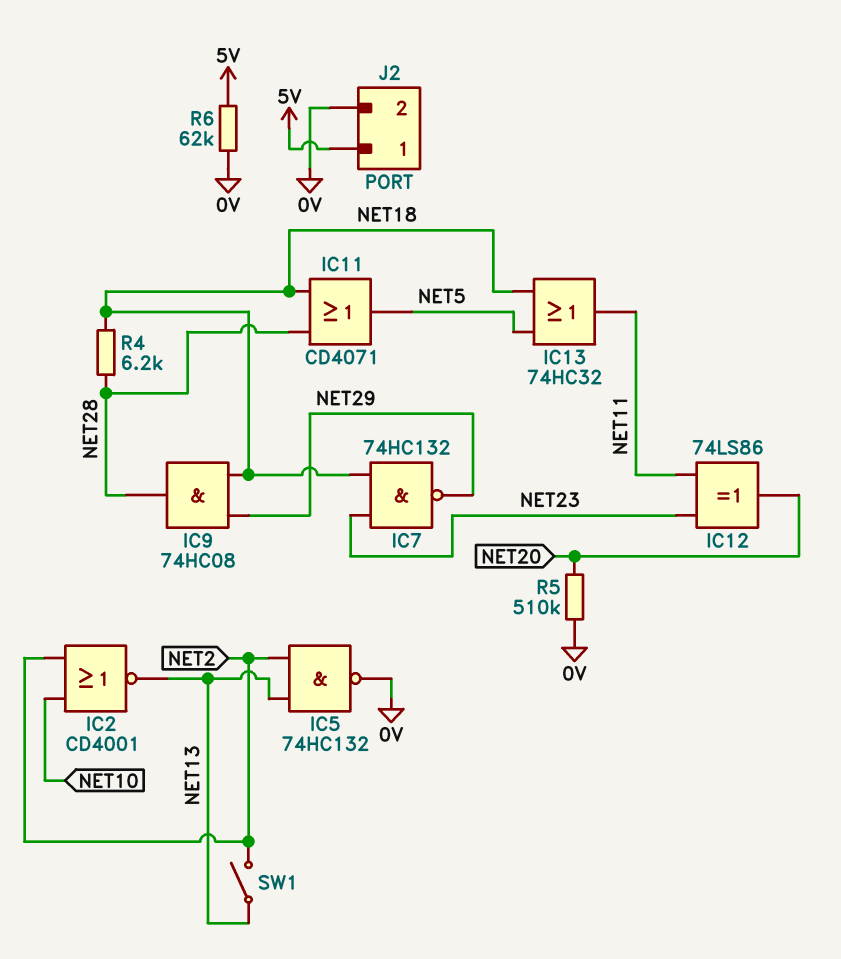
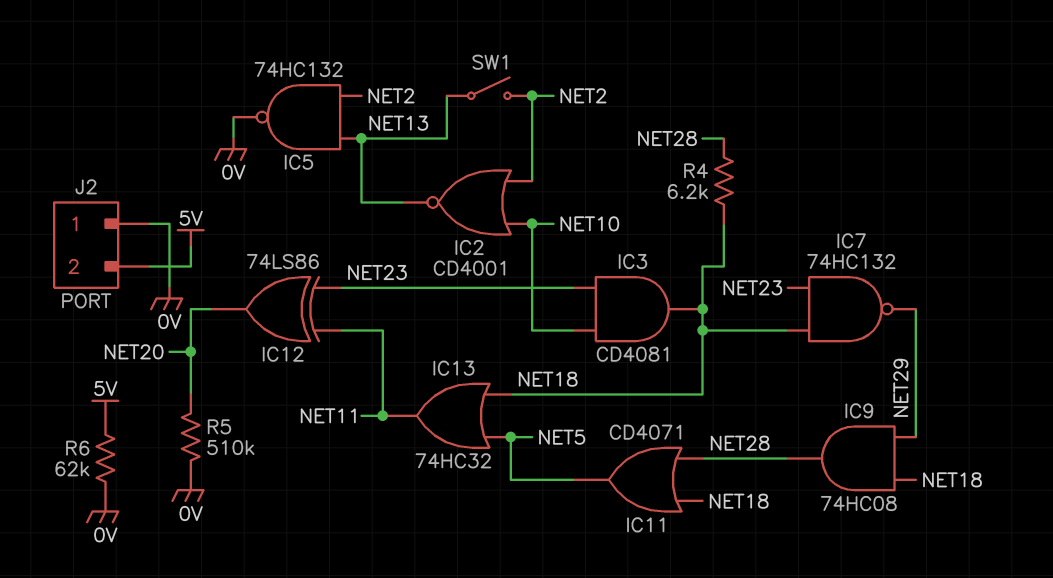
IC3: none -> AND CD4081 (in NET10, in NET23, out NET18)
J2 pin 1: 5V -> 0V
J2 pin 2: 0V -> 5V

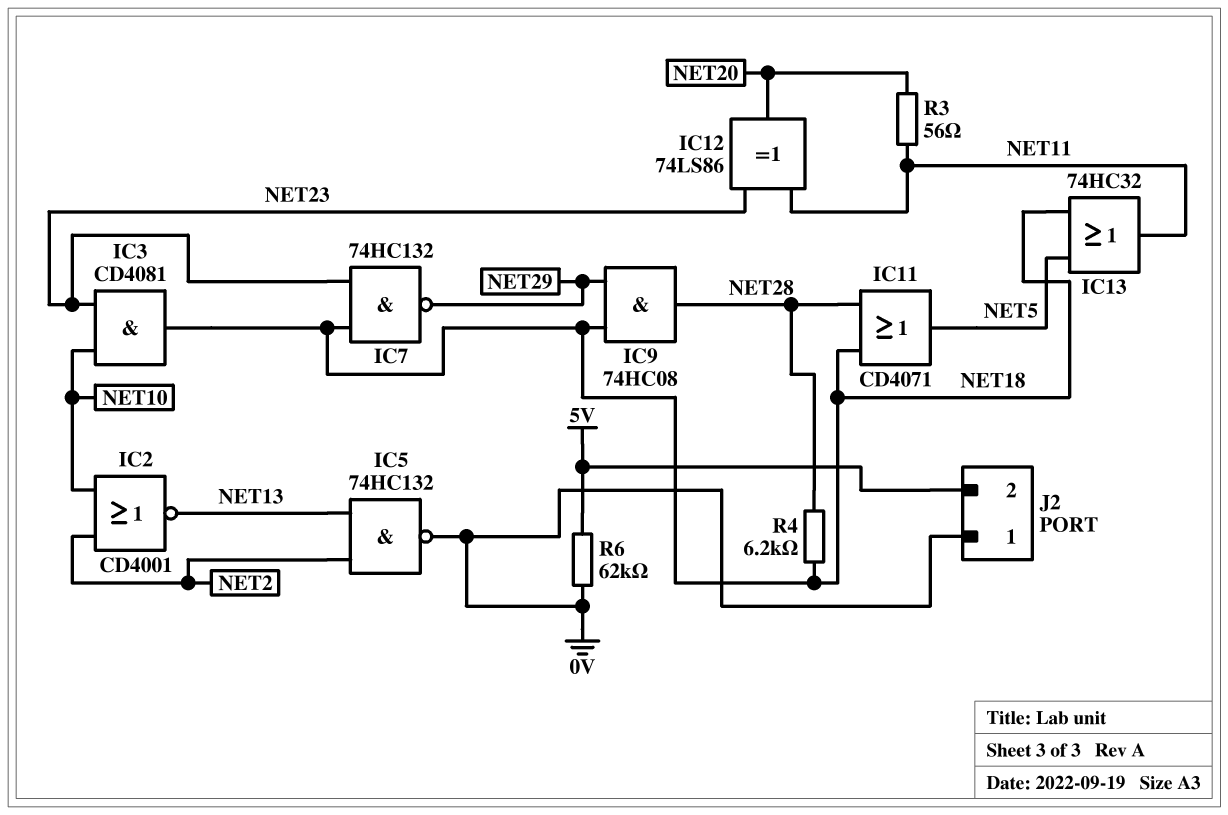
R3: none -> 56 (NET11, NET20)
R5: 510k (0V, NET20) -> none
SW1: switch (NET2, NET13) -> none

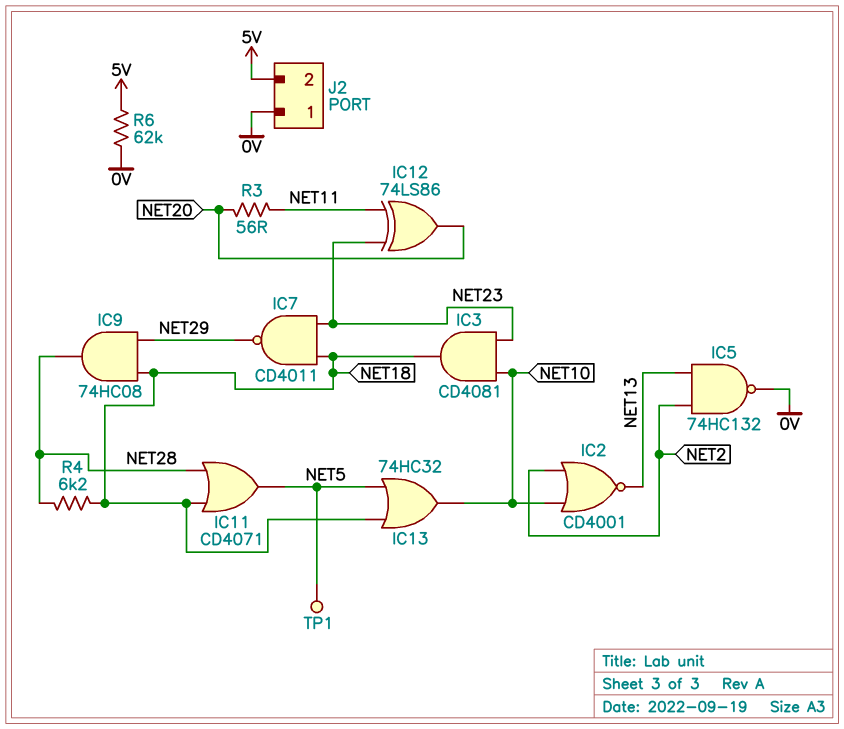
IC7: NAND 74HC132 (in NET18, in NET23, out NET29) -> NAND CD4011 (in NET18, in NET23, out NET29)
IC13: OR 74HC32 (in NET5, in NET18, out NET11) -> OR 74HC32 (in NET5, in NET18, out NET10)
TP1: none -> test point (NET5)

